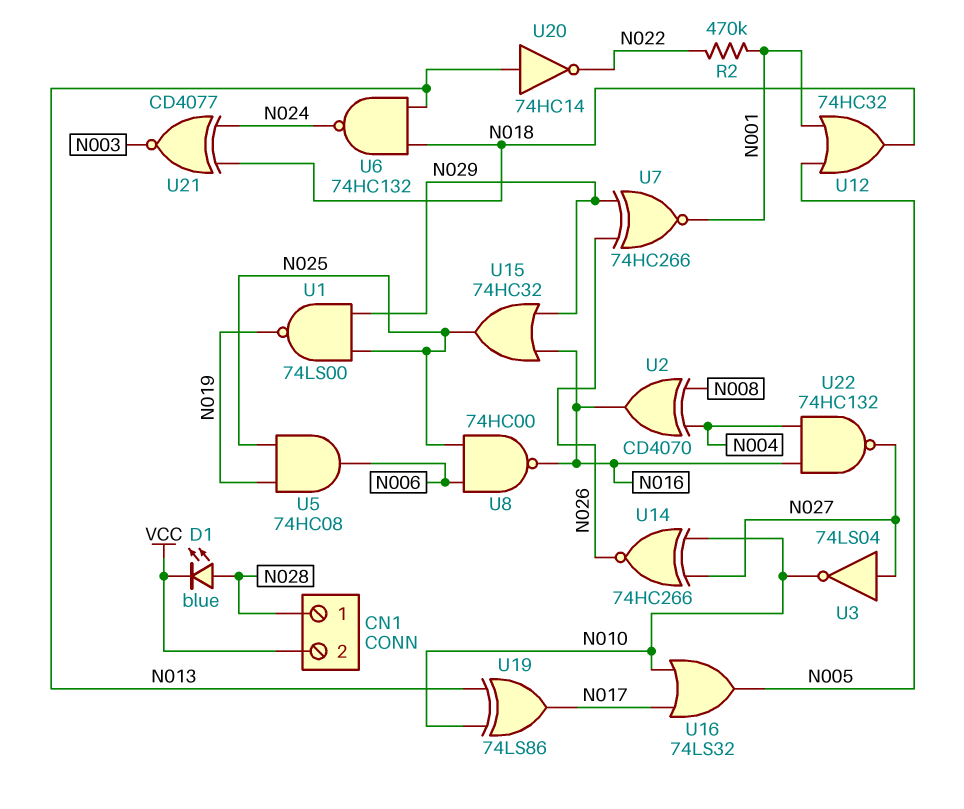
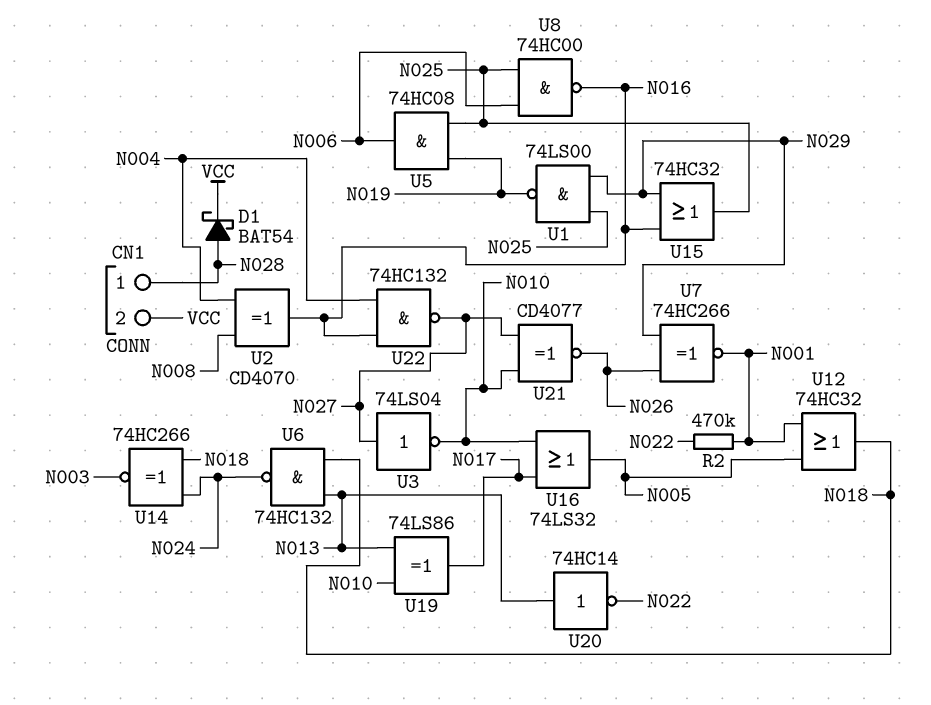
D1: LED blue (A N028, K VCC) -> schottky BAT54 (A N028, K VCC)
U14: XNOR 74HC266 (in N010, in N027, out N026) -> XNOR 74HC266 (in N018, in N024, out N003)
U21: XNOR CD4077 (in N018, in N024, out N003) -> XNOR CD4077 (in N010, in N027, out N026)

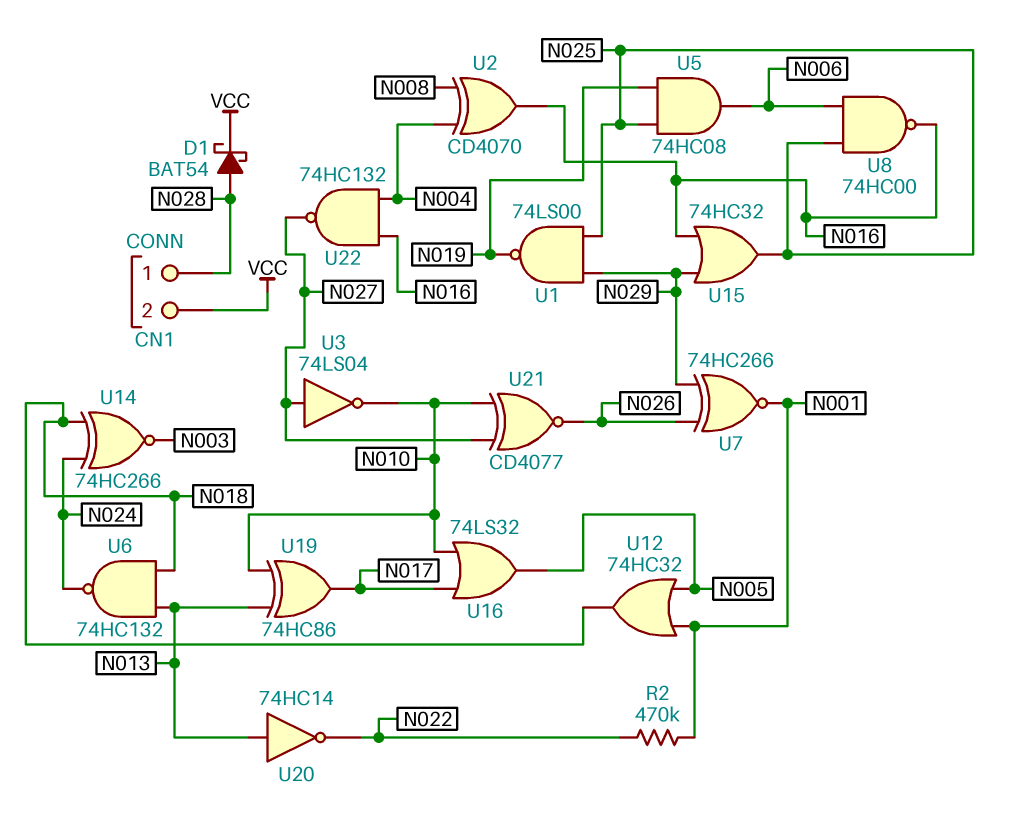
U19: XOR 74LS86 (in N010, in N013, out N017) -> XOR 74HC86 (in N010, in N013, out N017)

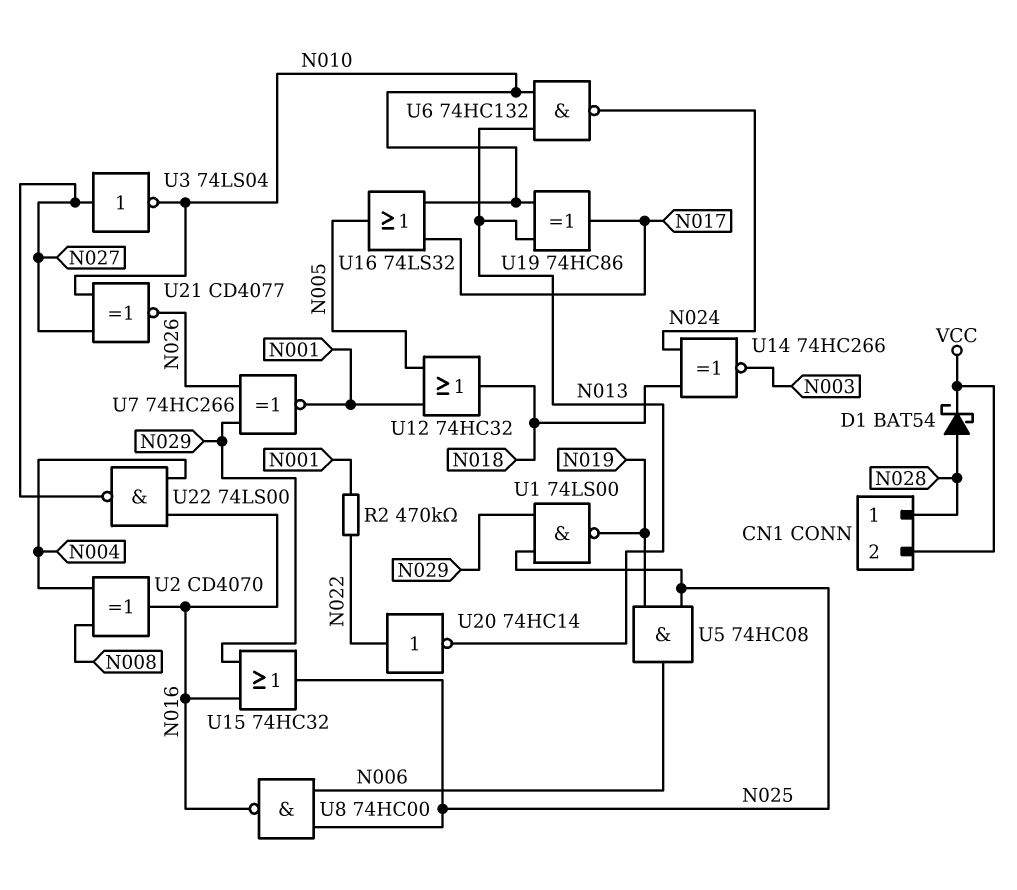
U6: NAND 74HC132 (in N013, in N018, out N024) -> NAND 74HC132 (in N010, in N013, out N024)
U20: NOT 74HC14 (in N013, out N022) -> NOT 74HC14 (in N022, out N013)
U22: NAND 74HC132 (in N004, in N016, out N027) -> NAND 74LS00 (in N004, in N016, out N027)

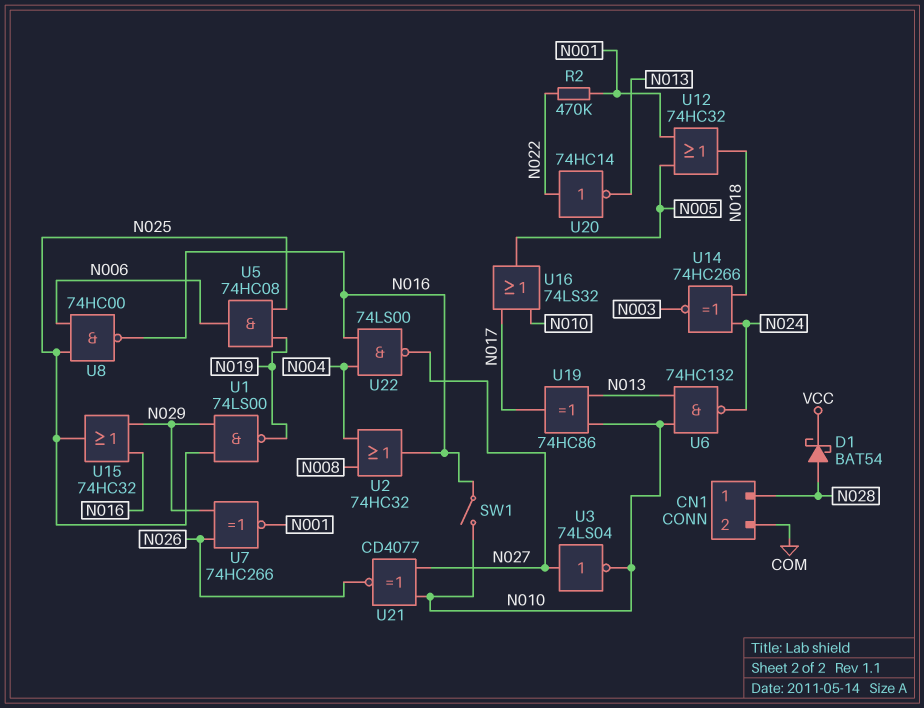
CN1 pin 2: VCC -> COM
SW1: none -> switch (N010, N016)
U2: XOR CD4070 (in N004, in N008, out N016) -> OR 74HC32 (in N004, in N008, out N016)

